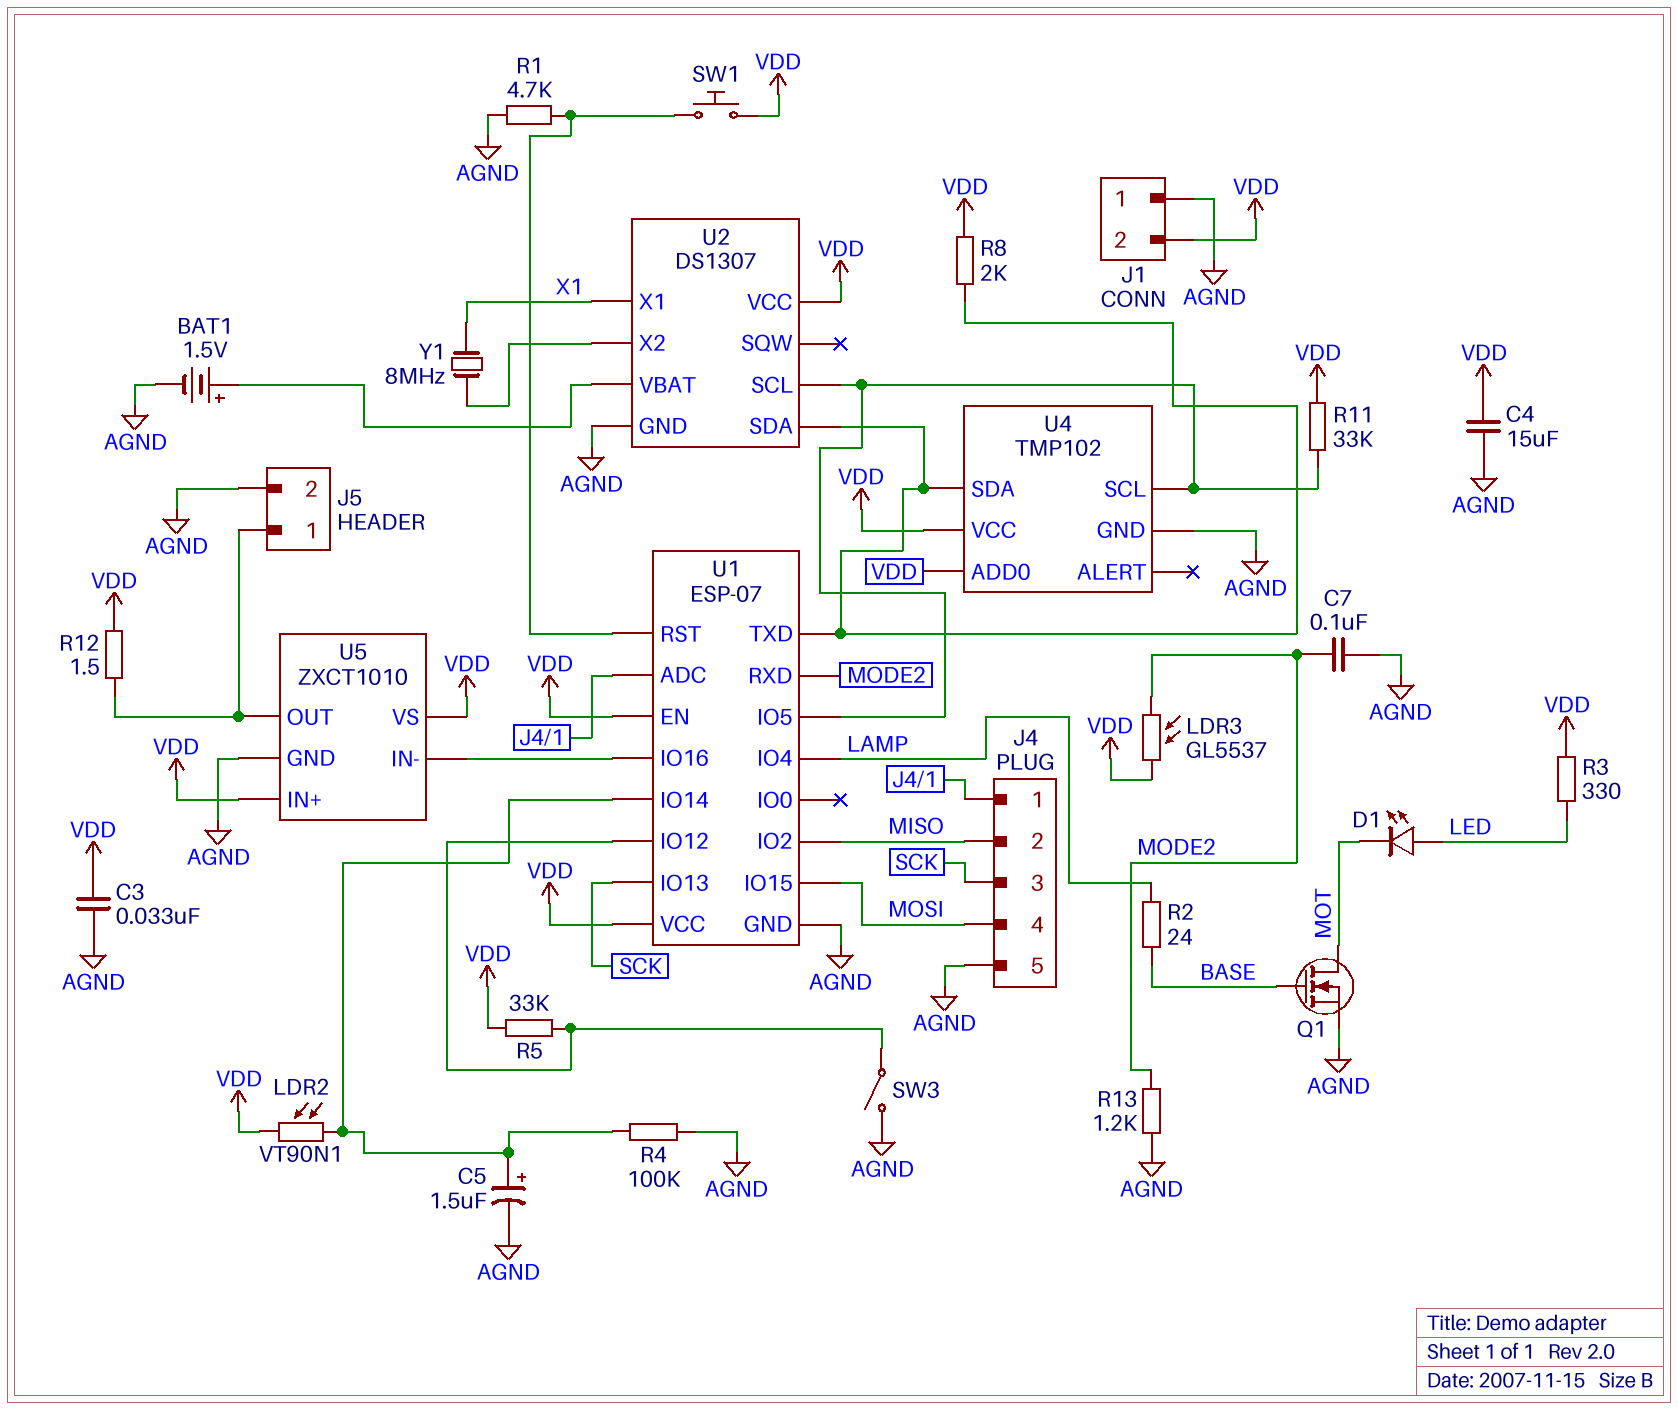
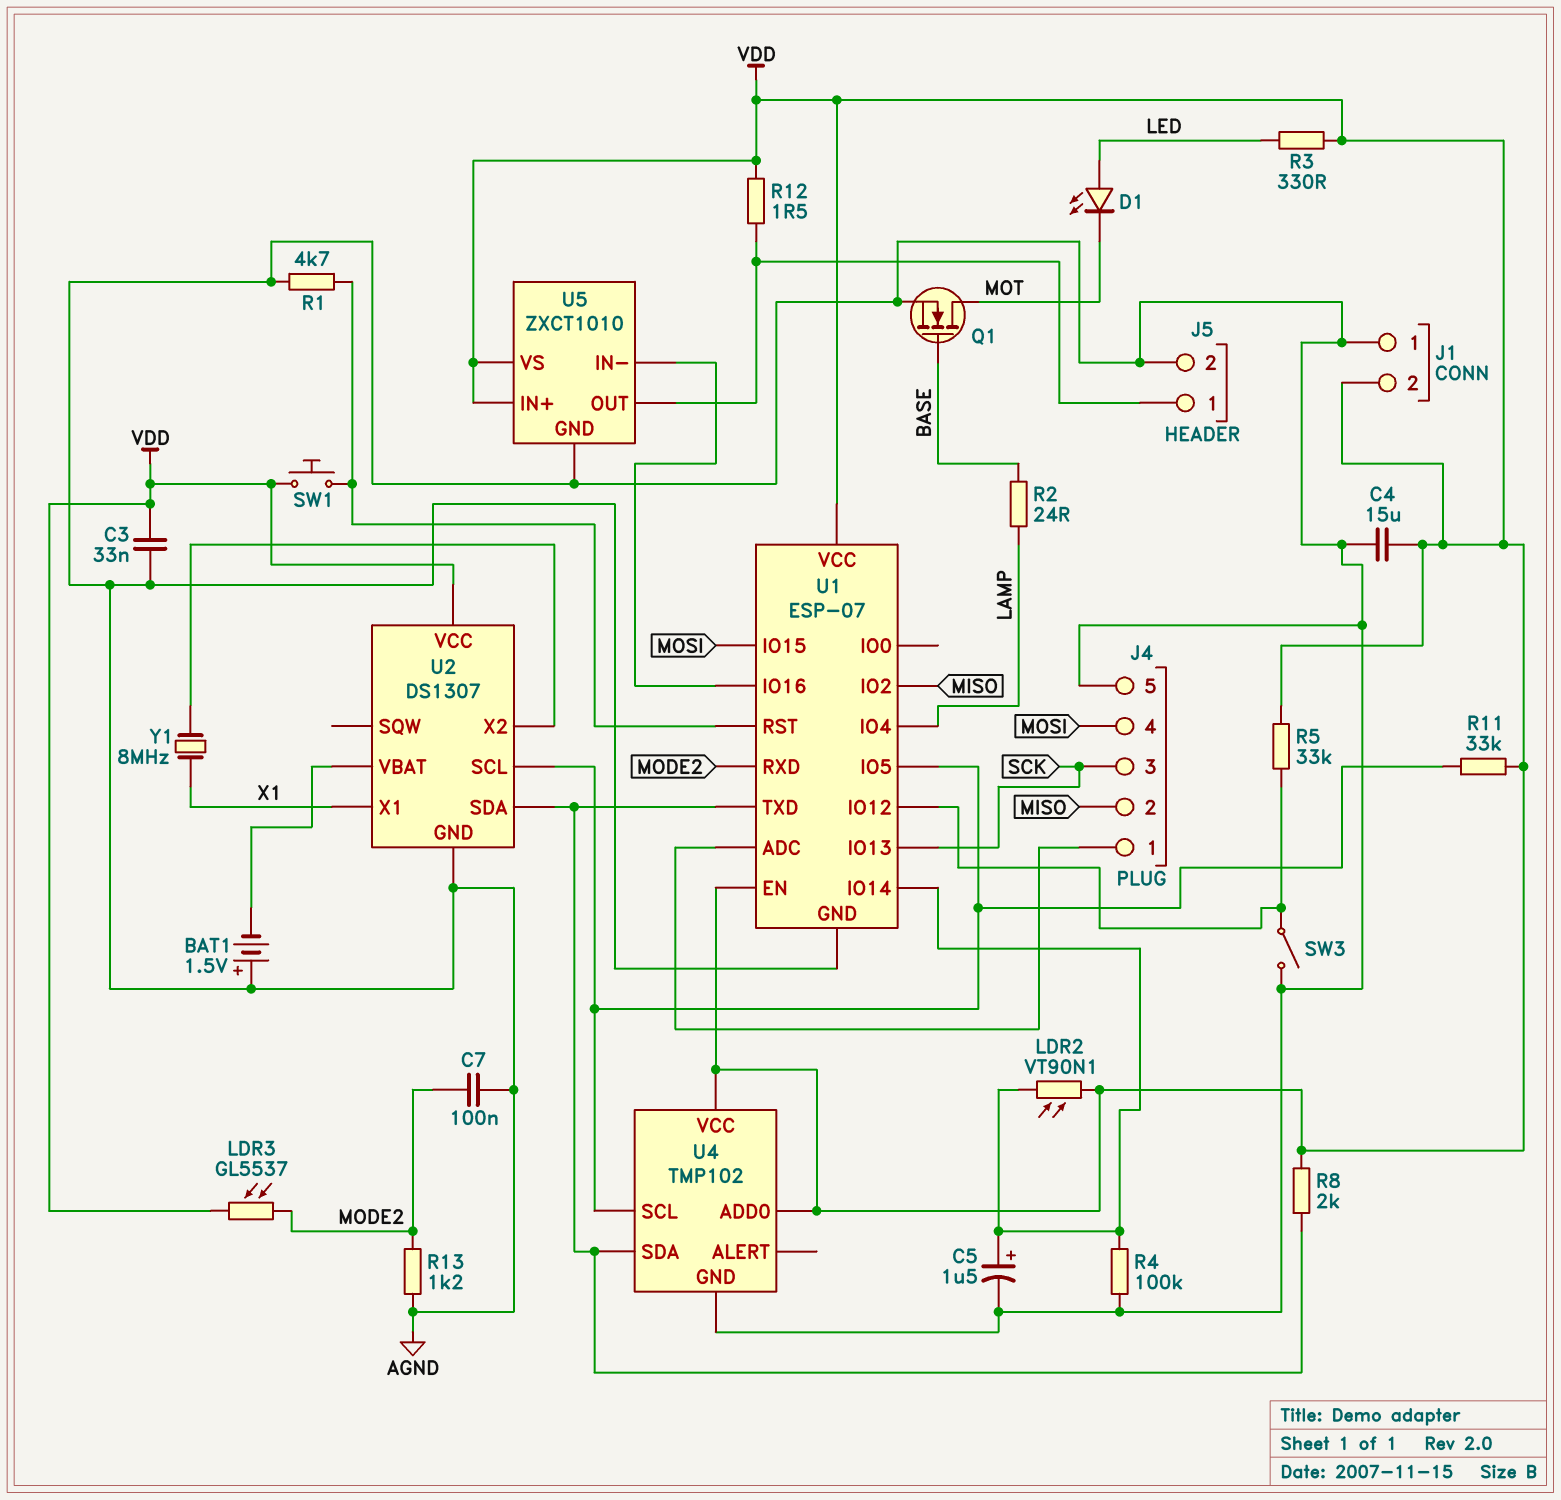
BAT1: 1.5V (plus U2/VBAT, minus AGND) -> 1.5V (plus AGND, minus U2/VBAT)

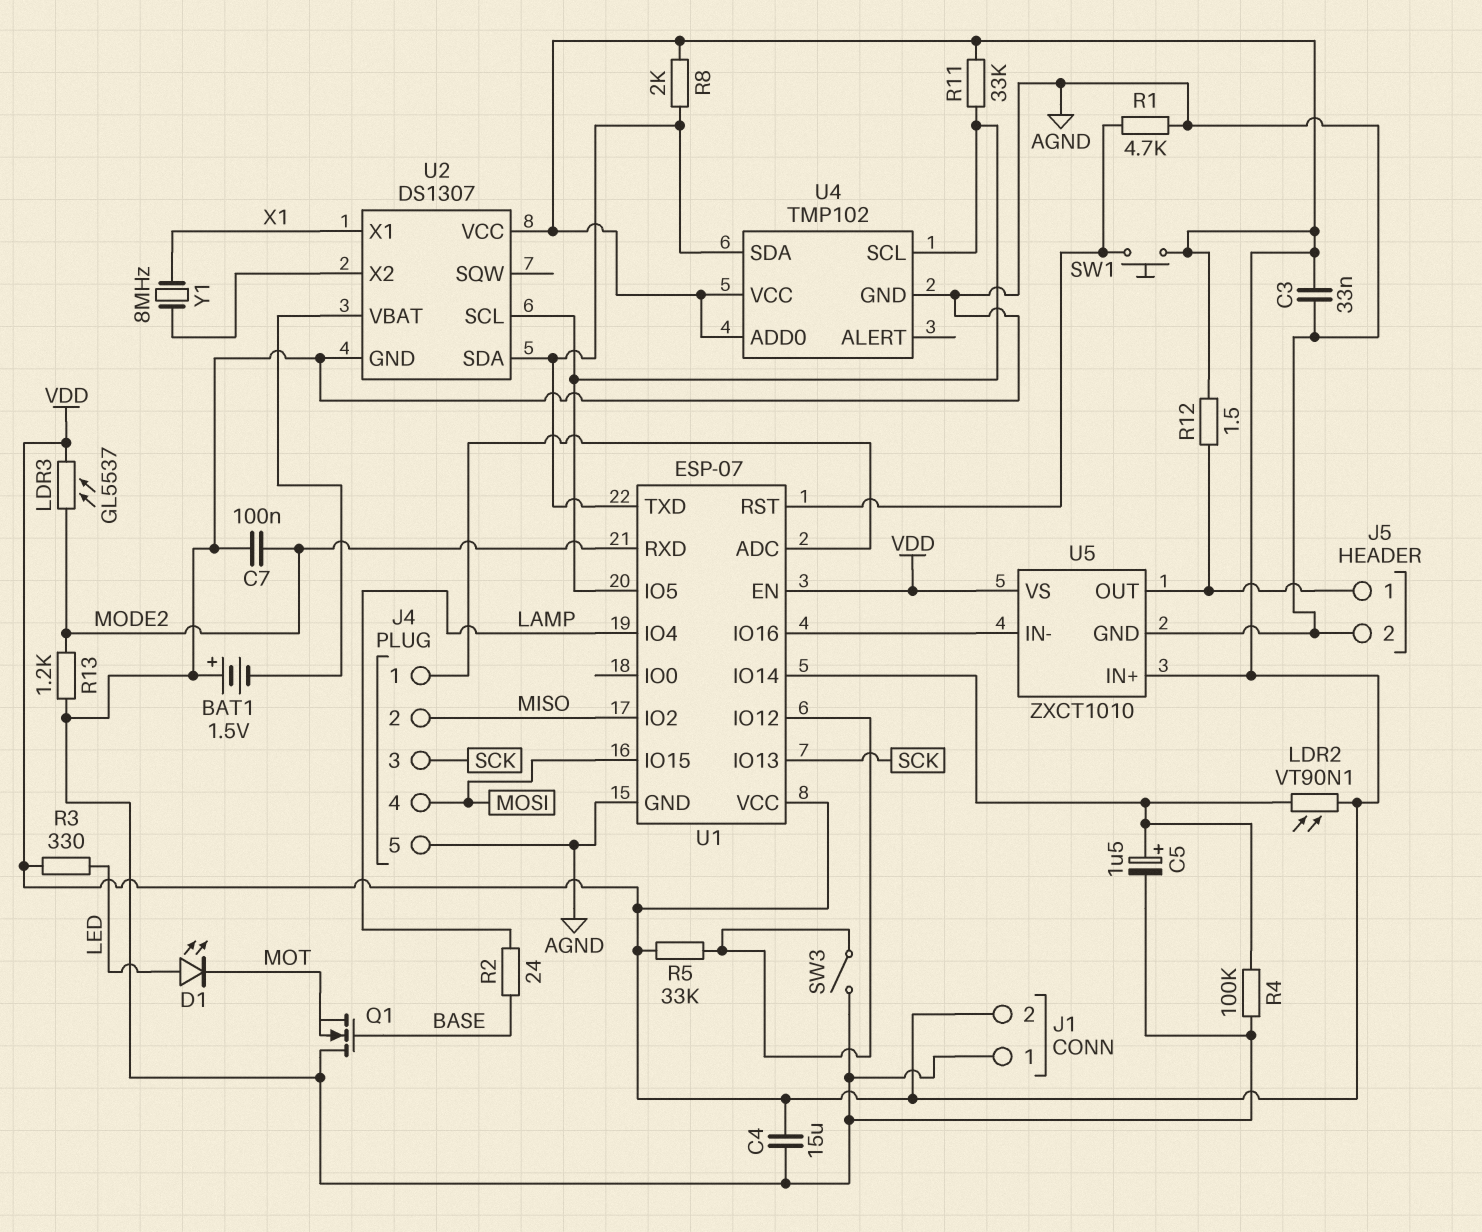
Q1: NMOS (G BASE, D MOT, S AGND) -> NMOS (G BASE, D AGND, S MOT)

